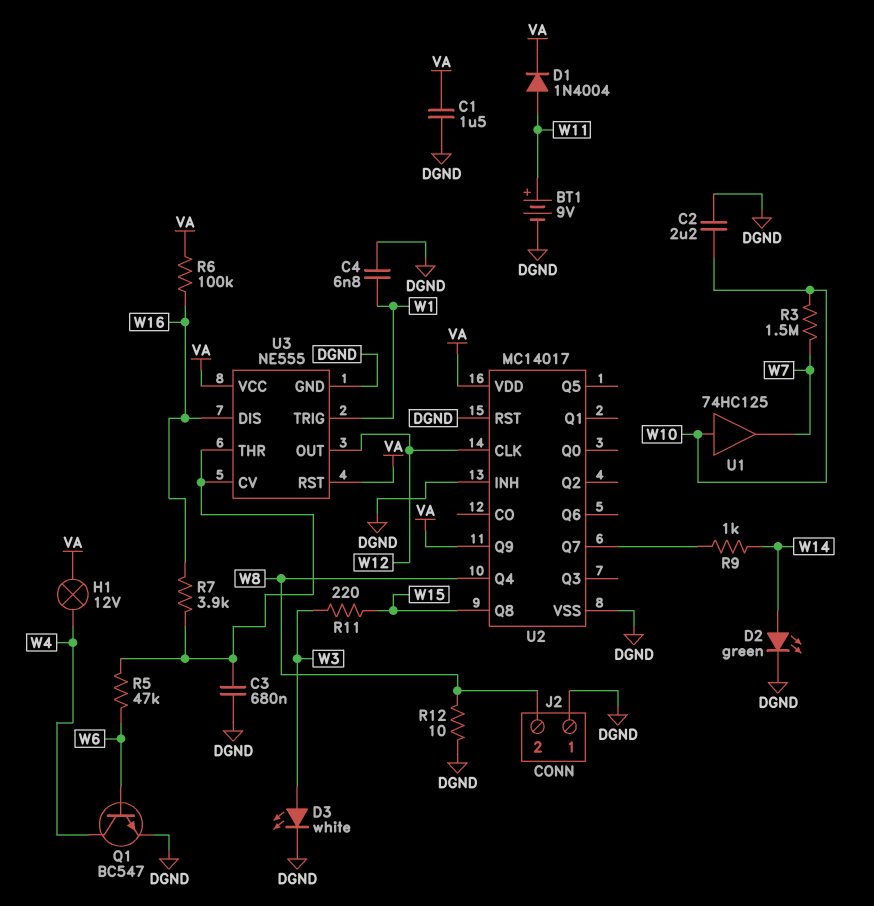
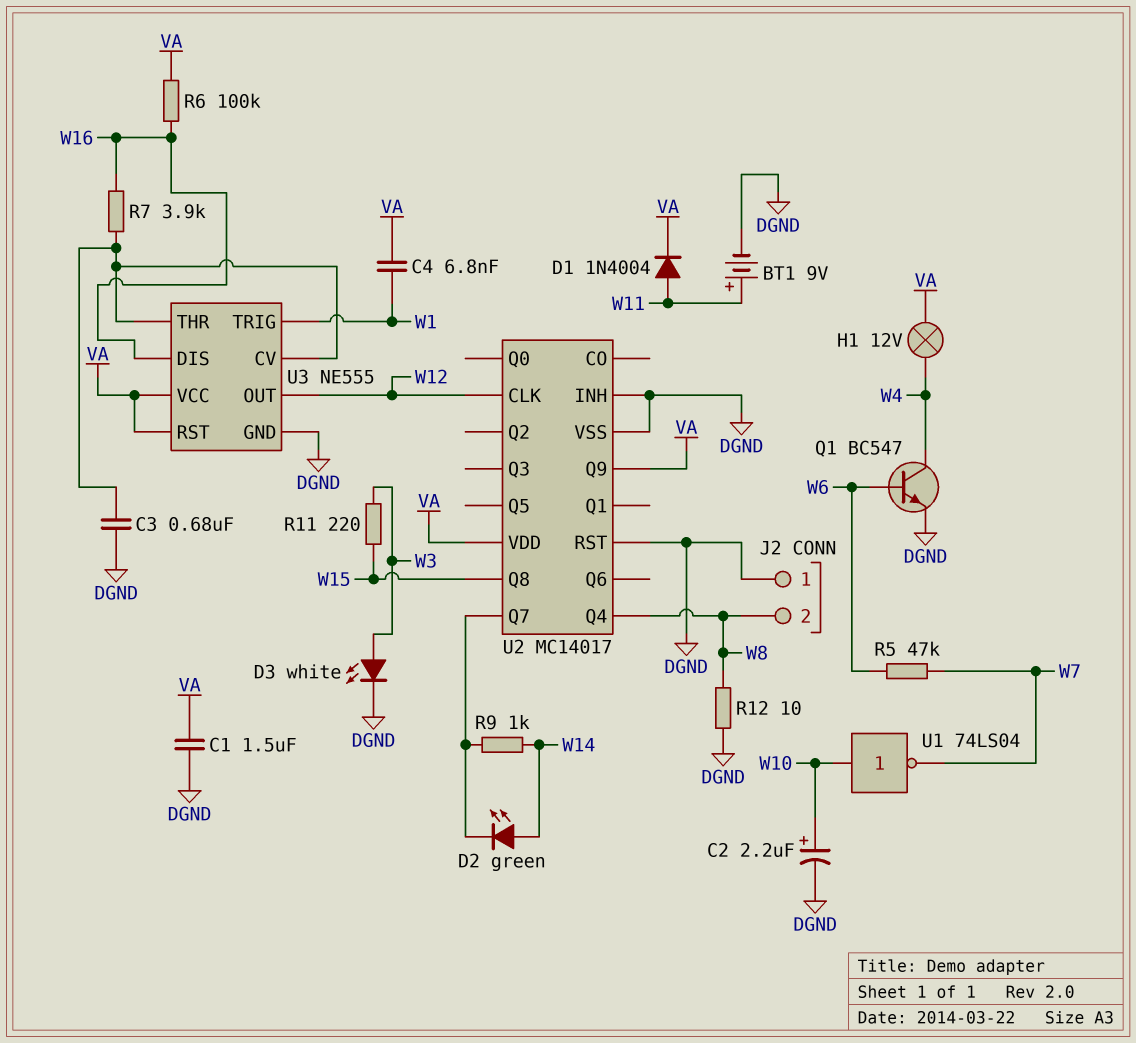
C2: 2.2uF (DGND, W10) -> 2.2uF (plus W10, minus DGND)
C4: 6.8nF (DGND, W1) -> 6.8nF (VA, W1)
D2: LED green (A W14, K DGND) -> LED green (A W14, K U2/Q7)
R3: 1.5M (W7, W10) -> none
R5: 47k (U3/CV, W6) -> 47k (W6, W7)
U1: buffer 74HC125 (in W10, out W7) -> NOT 74LS04 (in W10, out W7)

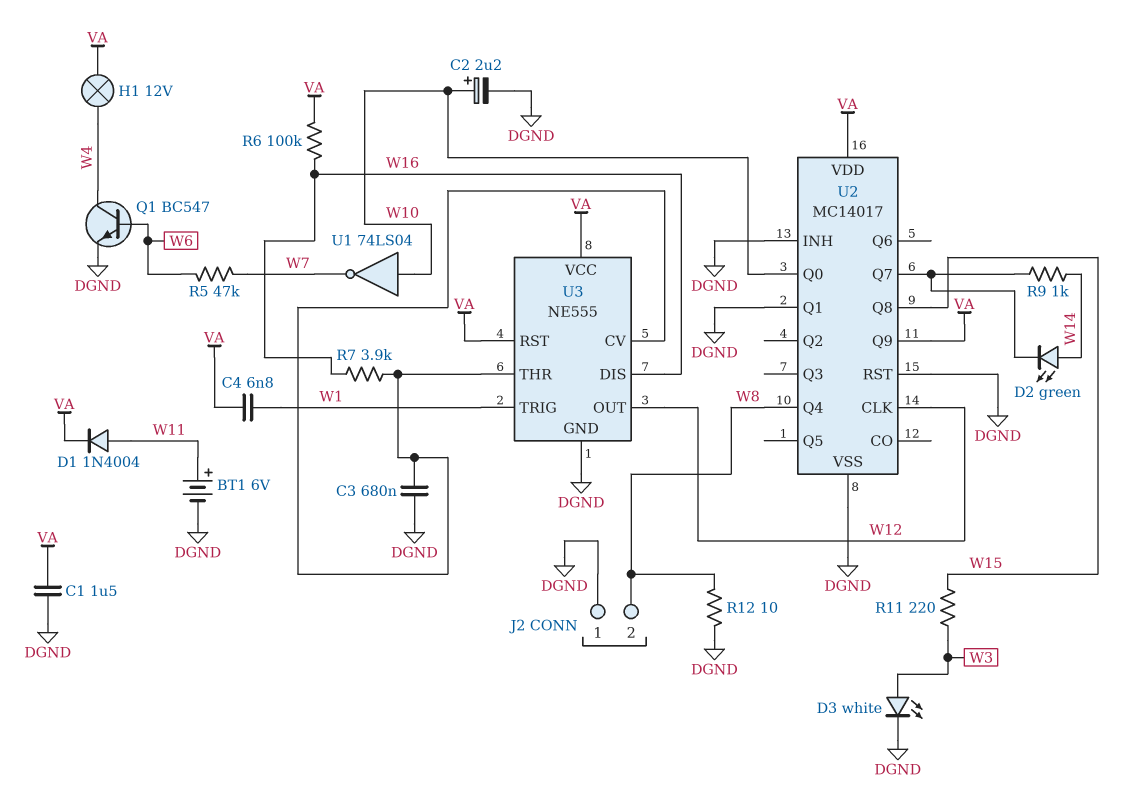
BT1: 9V (plus W11, minus DGND) -> 6V (plus W11, minus DGND)
U2 pin Q0: none -> W10
U2 pin Q1: none -> DGND

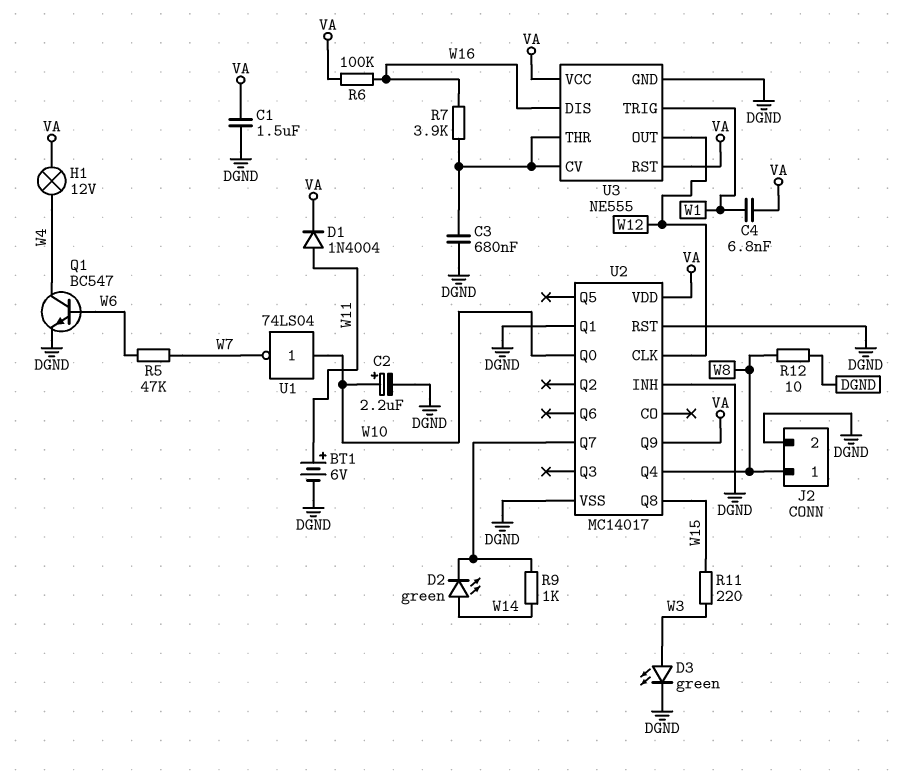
D3: LED white (A W3, K DGND) -> LED green (A W3, K DGND)
J2 pin 1: DGND -> W8
J2 pin 2: W8 -> DGND

